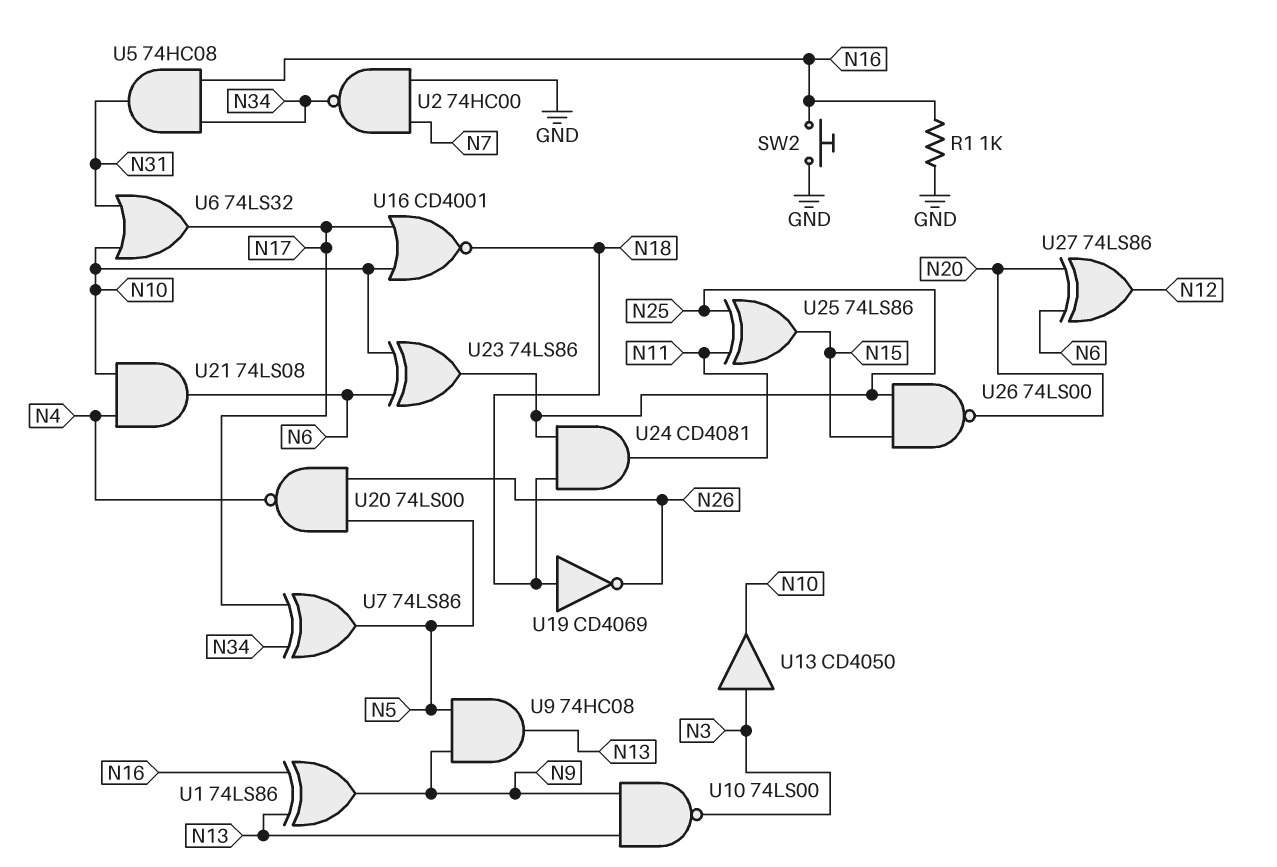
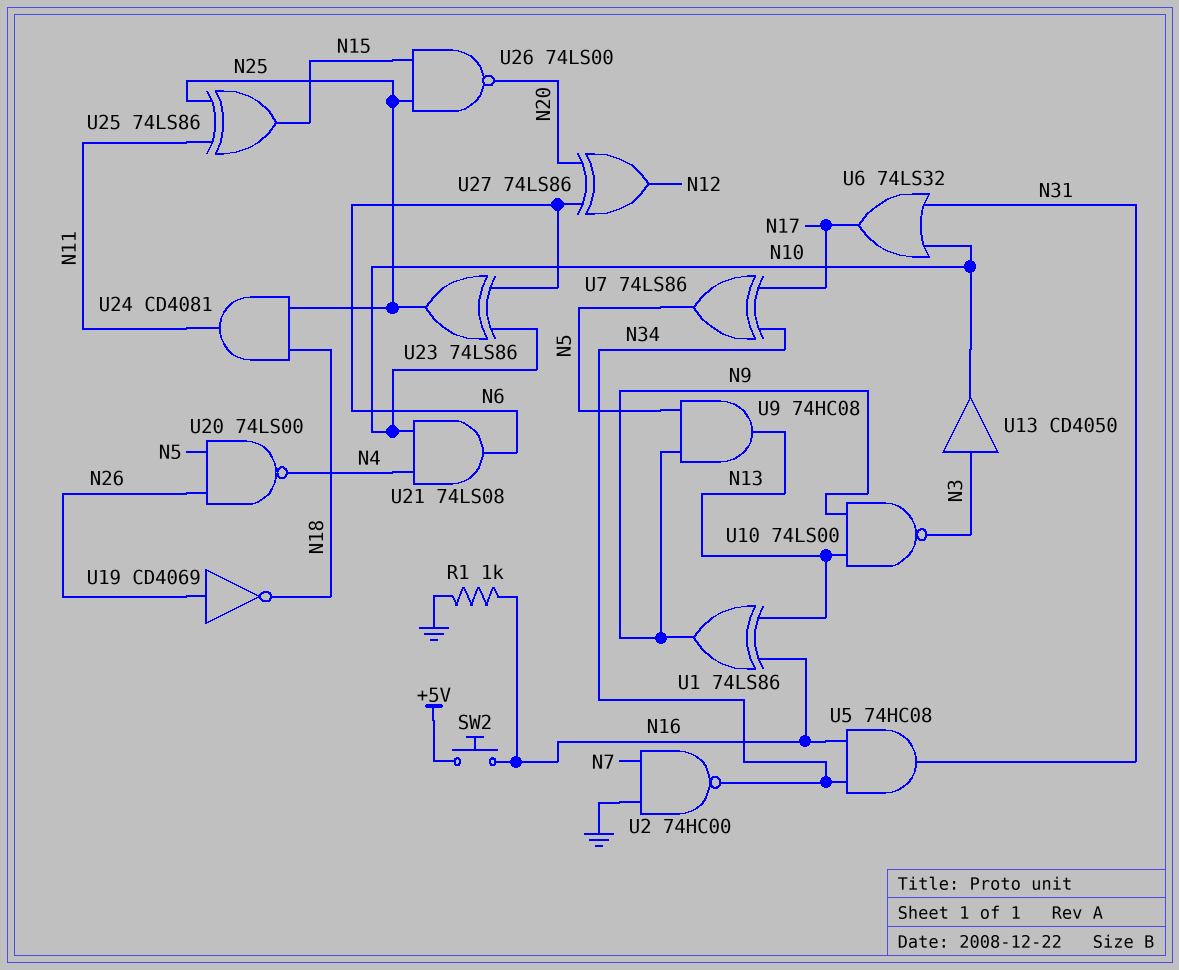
SW2: button (GND, N16) -> button (+5V, N16)
U16: NOR CD4001 (in N10, in N17, out N18) -> none
U19: NOT CD4069 (in N18, out N26) -> NOT CD4069 (in N26, out N18)

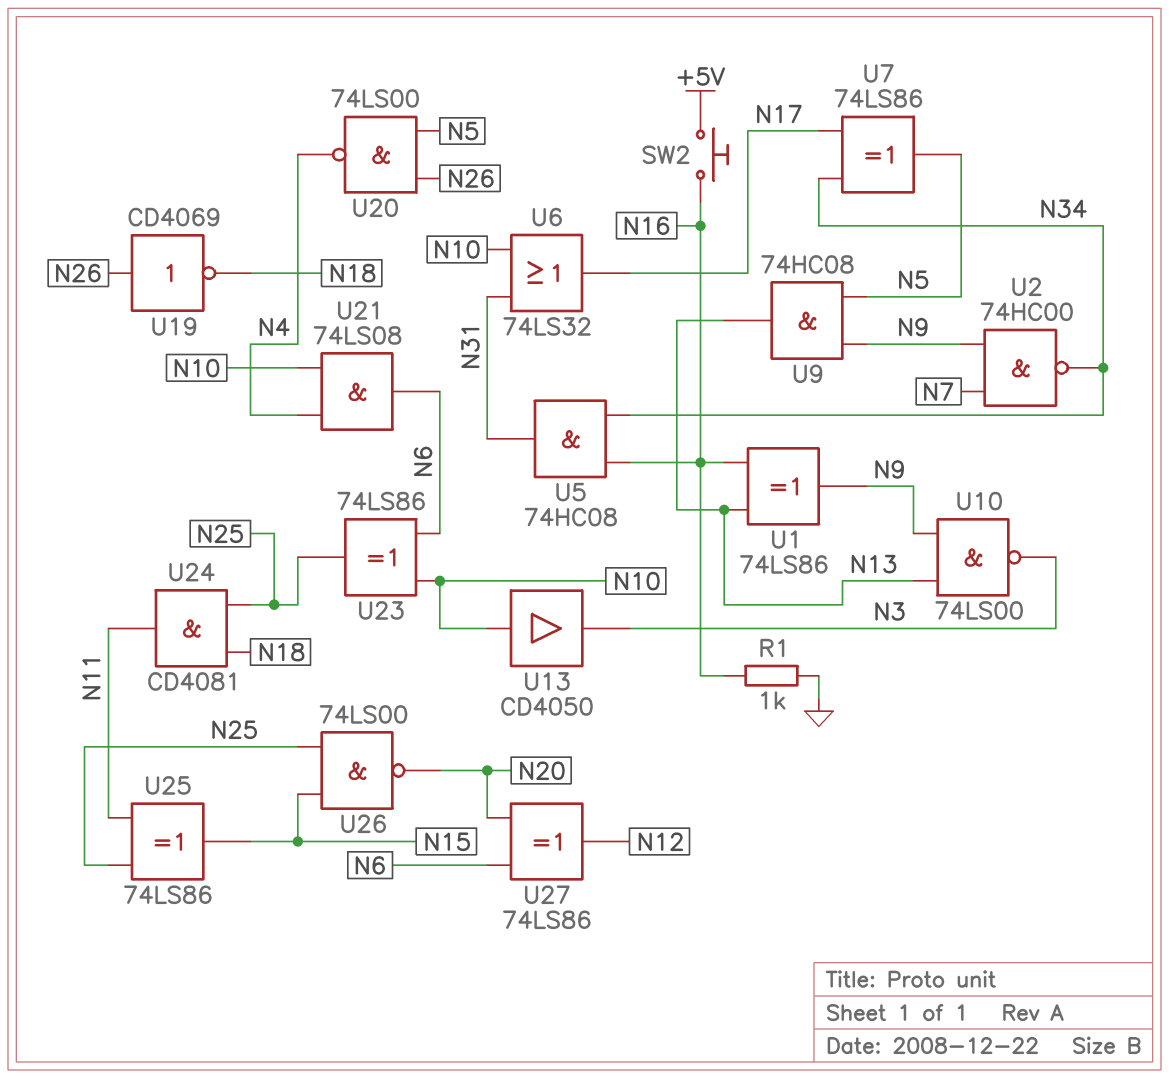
U2: NAND 74HC00 (in GND, in N7, out N34) -> NAND 74HC00 (in N7, in N9, out N34)
U13: buffer CD4050 (in N3, out N10) -> buffer CD4050 (in N10, out N3)

